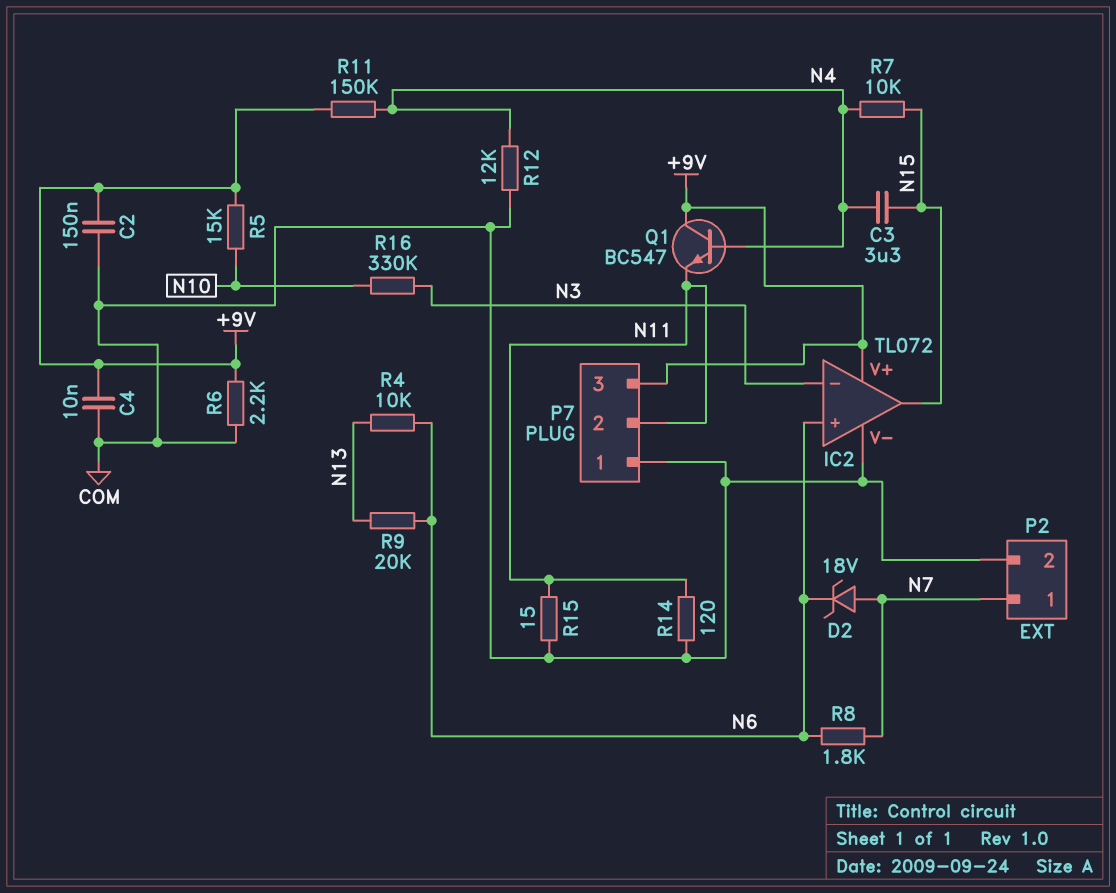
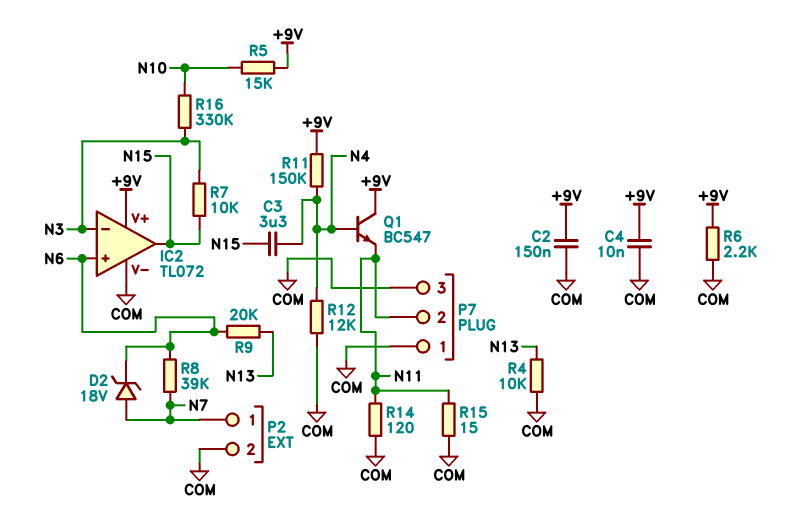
P7 pin 3: +9V -> COM
R4: 10k (N6, N13) -> 10k (COM, N13)
R7: 10k (N4, N15) -> 10k (N3, N15)
R8: 1.8k (N6, N7) -> 39k (N6, N7)

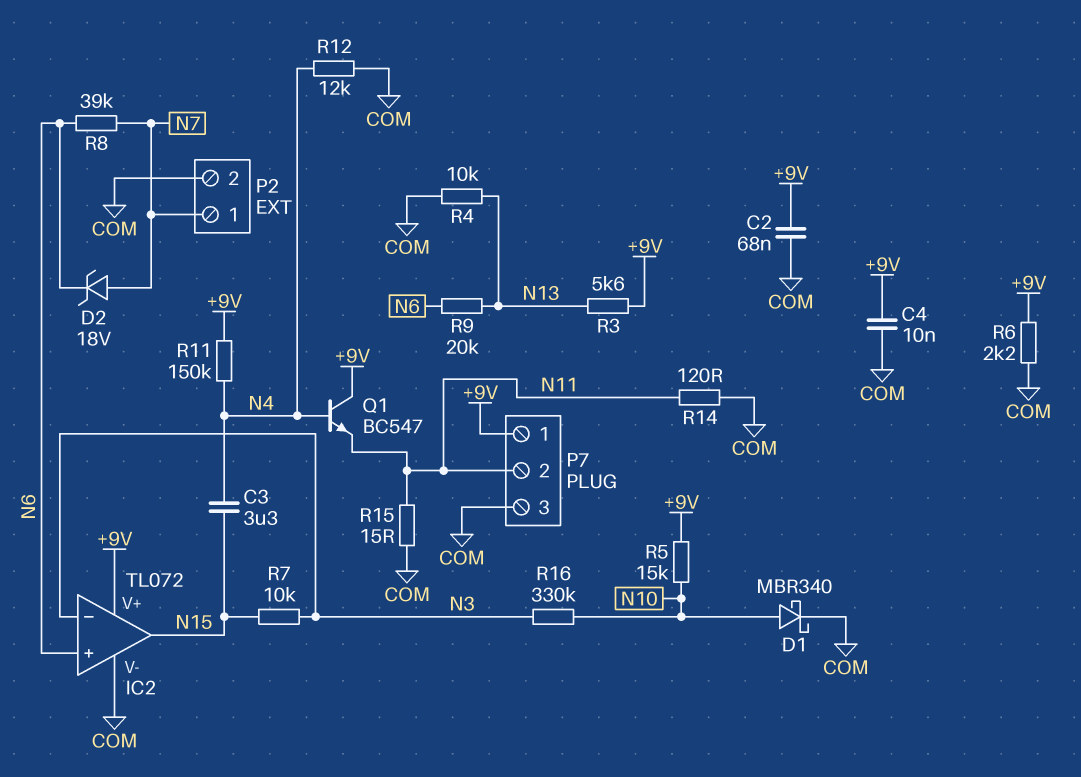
C2: 150nF (+9V, COM) -> 68nF (+9V, COM)
D1: none -> schottky MBR340 (A N10, K COM)
P7 pin 1: COM -> +9V
R3: none -> 5.6k (+9V, N13)

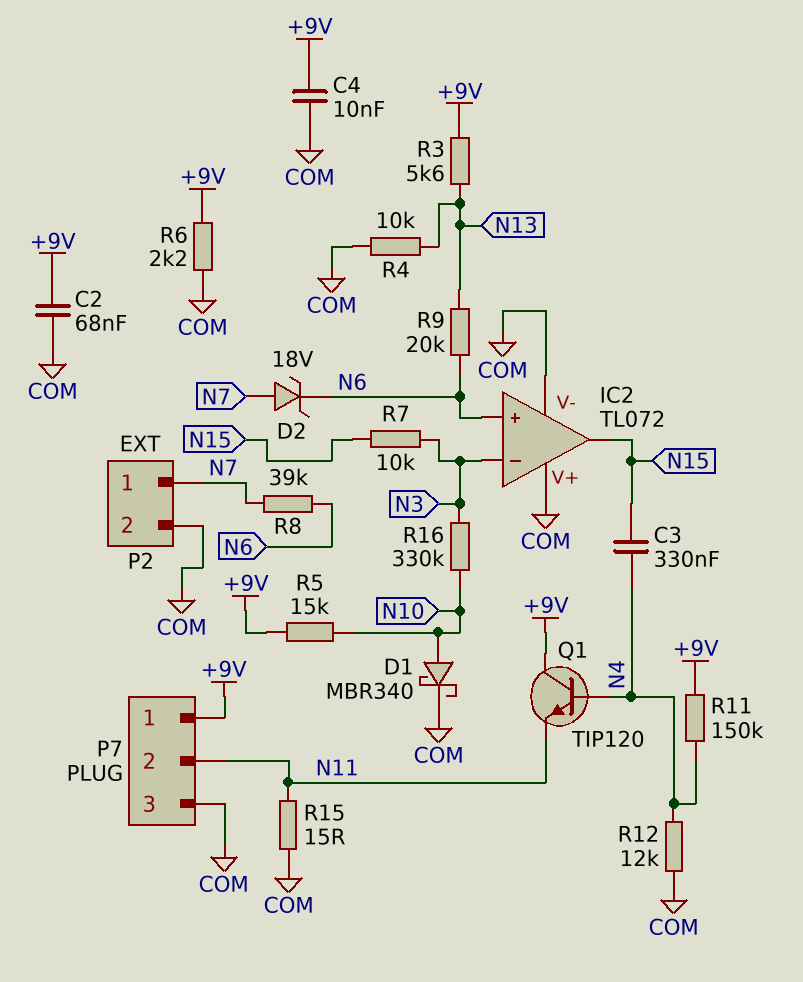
C3: 3.3uF (N4, N15) -> 330nF (N4, N15)
IC2 pin V+: +9V -> COM
Q1: NPN BC547 (B N4, C +9V, E N11) -> NPN TIP120 (B N4, C +9V, E N11)
R14: 120 (COM, N11) -> none

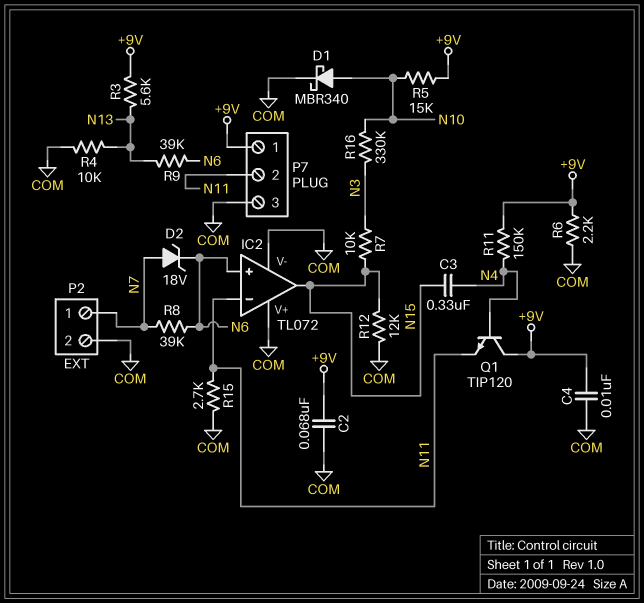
IC2 pin in-: N3 -> N11
R9: 20k (N6, N13) -> 39k (N6, N13)
R12: 12k (COM, N4) -> 12k (COM, N15)
R15: 15 (COM, N11) -> 2.7k (COM, N11)

